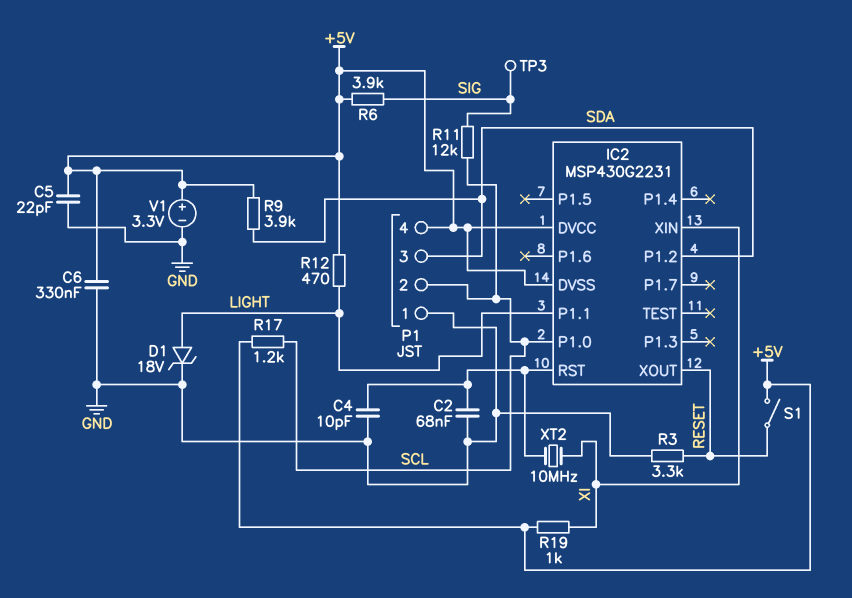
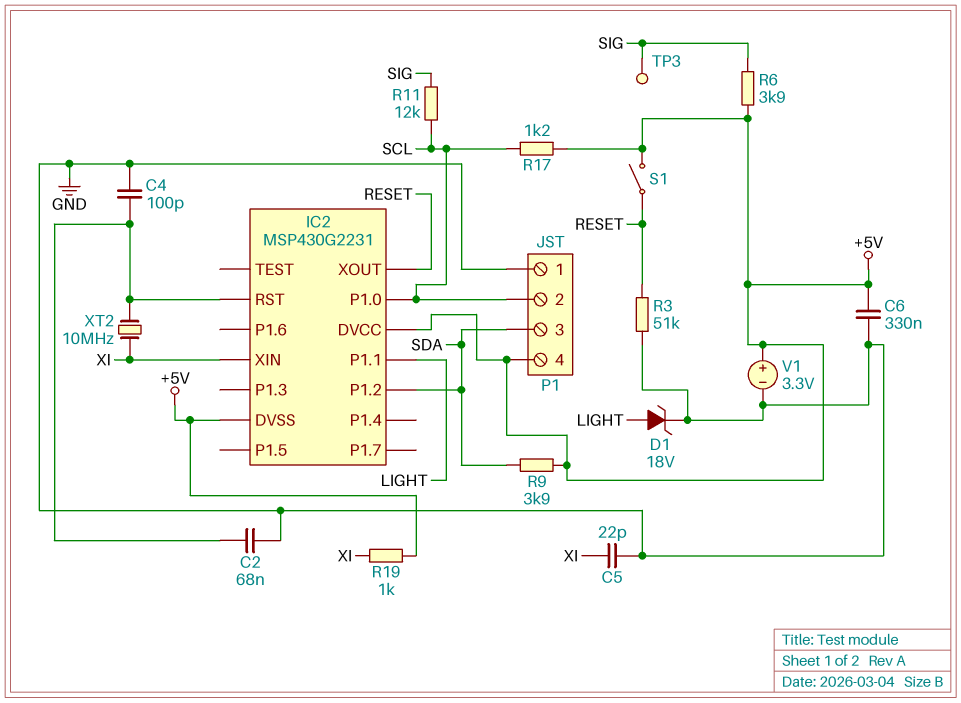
C4: 10pF (GND, IC2/RST) -> 100pF (GND, IC2/RST)
C5: 22pF (+5V, GND) -> 22pF (GND, XI)
R3: 3.3k (GND, RESET) -> 51k (GND, RESET)
R12: 470 (+5V, LIGHT) -> none

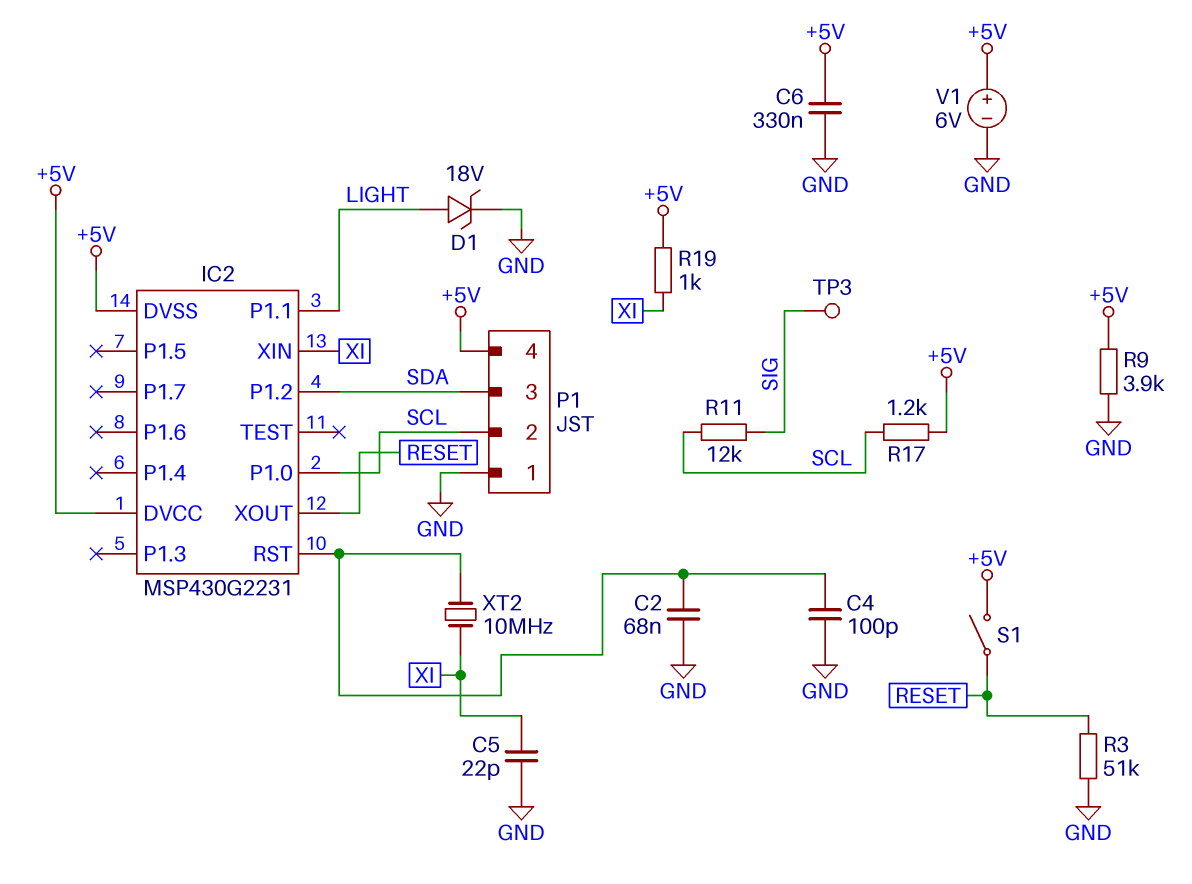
R6: 3.9k (+5V, SIG) -> none
R9: 3.9k (+5V, SDA) -> 3.9k (+5V, GND)
V1: 3.3V (plus +5V, minus GND) -> 6V (plus +5V, minus GND)

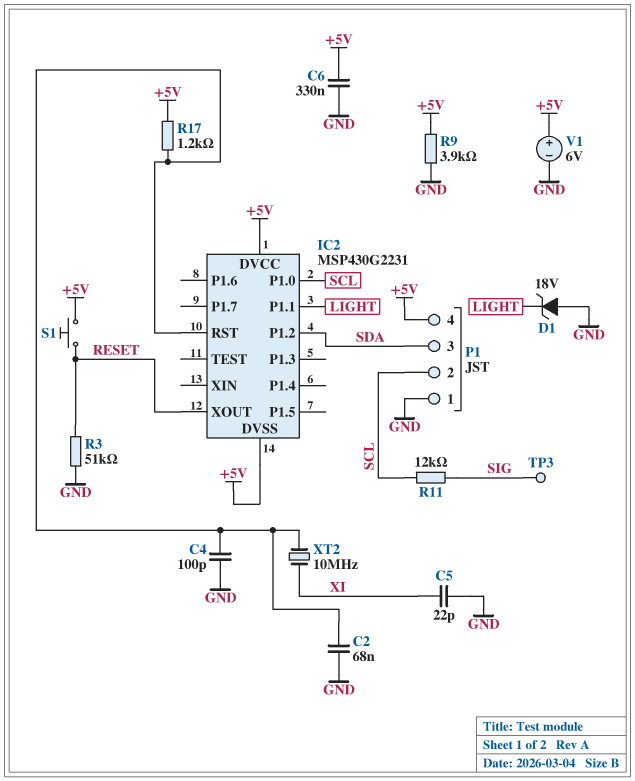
D1: zener 18V (A LIGHT, K GND) -> zener 18V (A GND, K LIGHT)
IC2 pin XIN: XI -> none
R17: 1.2k (+5V, SCL) -> 1.2k (+5V, IC2/RST)
R19: 1k (+5V, XI) -> none
S1: switch (+5V, RESET) -> button (+5V, RESET)

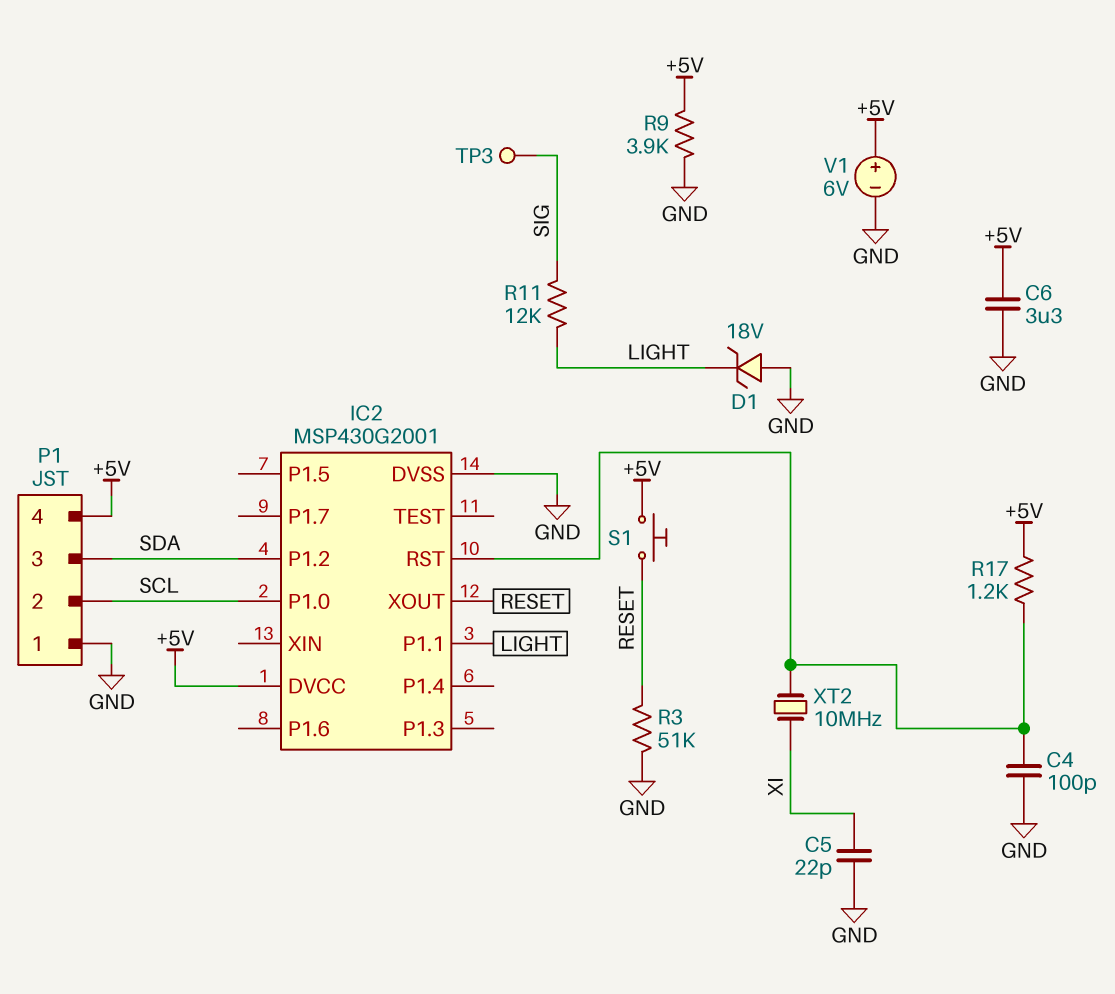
C2: 68nF (GND, IC2/RST) -> none
C6: 330nF (+5V, GND) -> 3.3uF (+5V, GND)
IC2: MSP430G2231 -> MSP430G2001
IC2 pin DVSS: +5V -> GND
R11: 12k (SCL, SIG) -> 12k (LIGHT, SIG)

